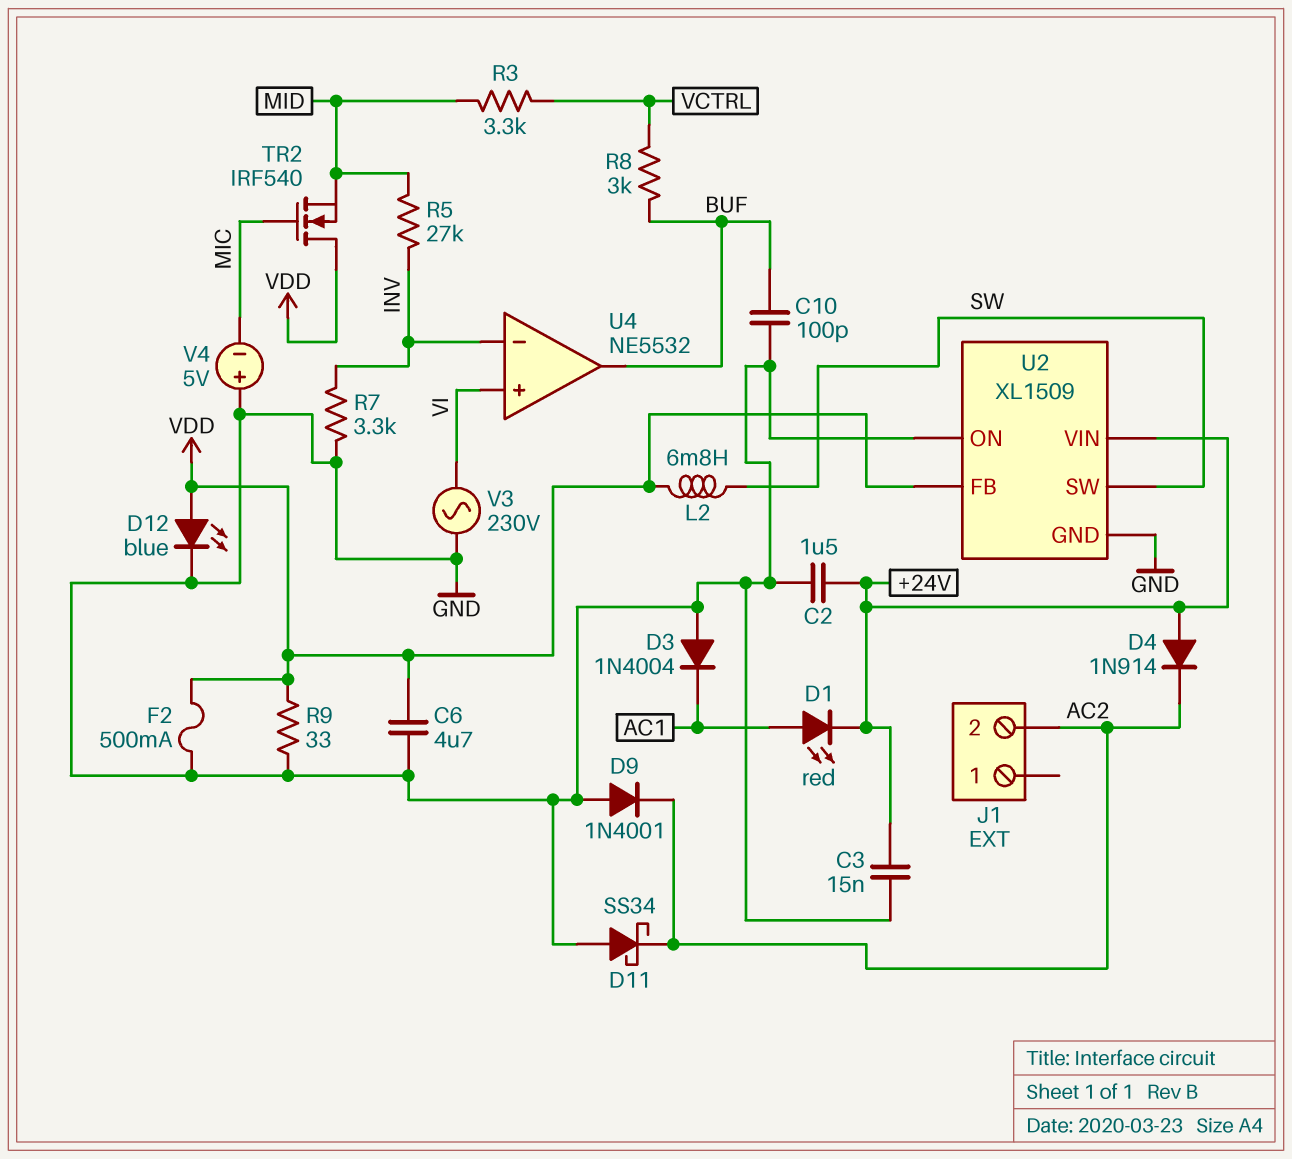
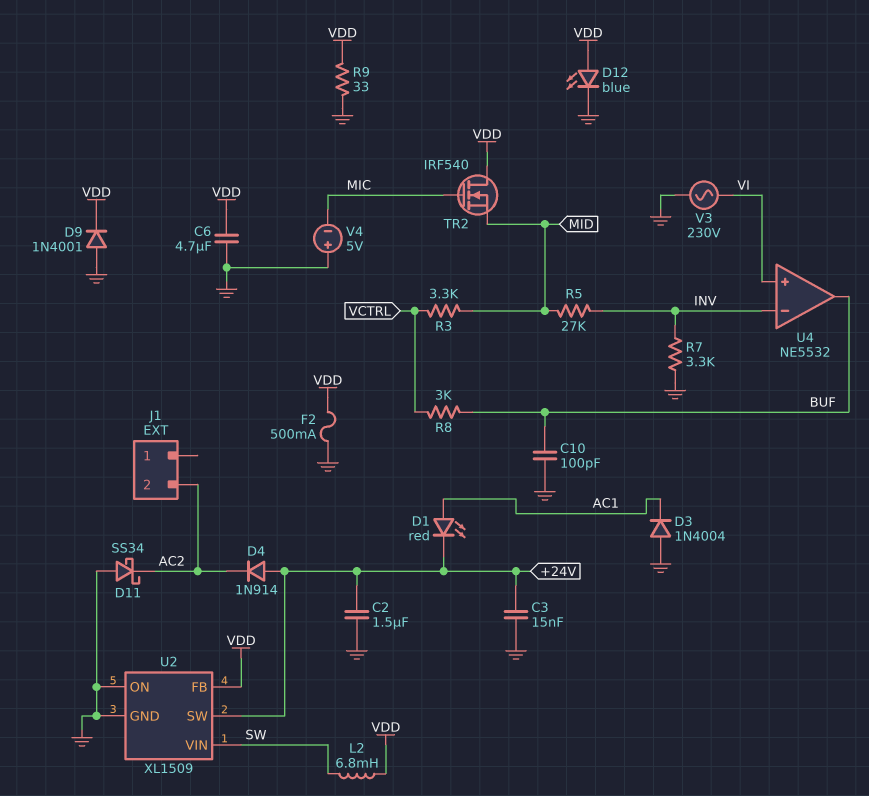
D9: diode 1N4001 (A GND, K AC2) -> diode 1N4001 (A GND, K VDD)
U2 pin SW: SW -> +24V
U2 pin VIN: +24V -> SW

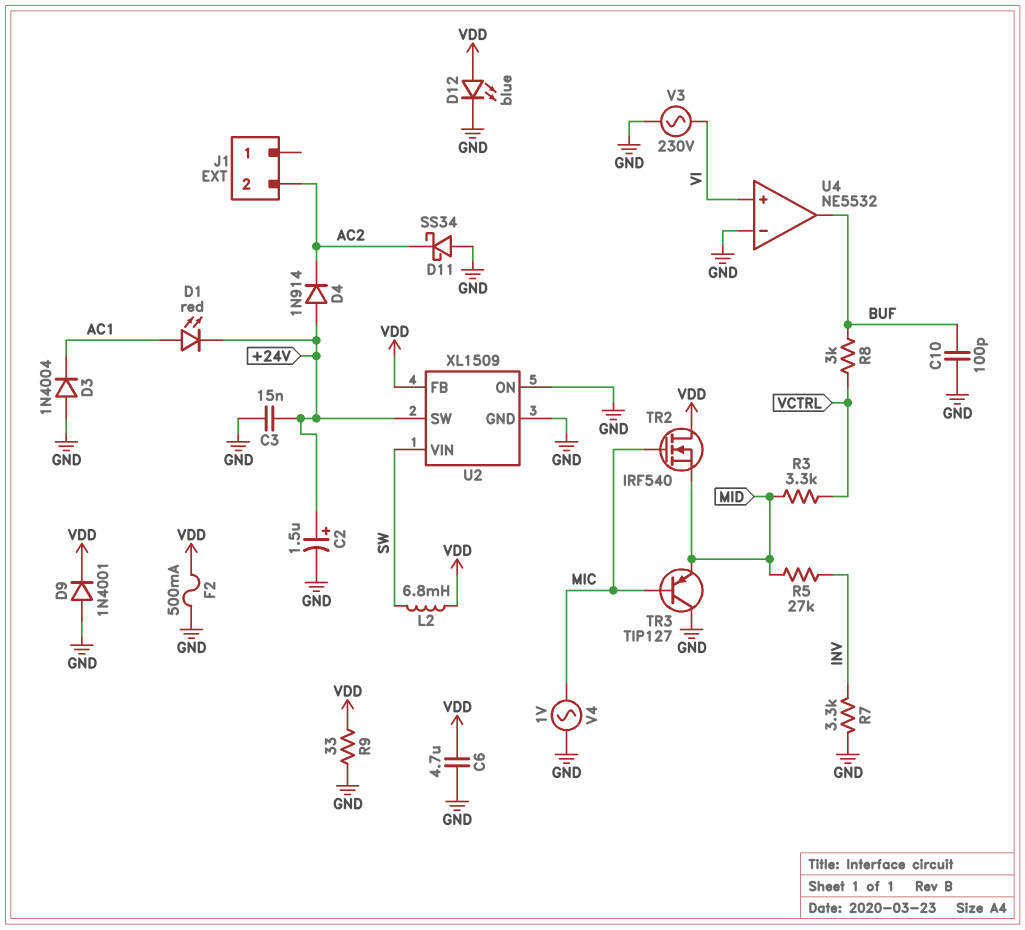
C2: 1.5uF (+24V, GND) -> 1.5uF (plus +24V, minus GND)
TR3: none -> PNP TIP127 (B MIC, C GND, E MID)
U4 pin in-: INV -> GND
V4: 5V (plus GND, minus MIC) -> AC 1V (GND, MIC)

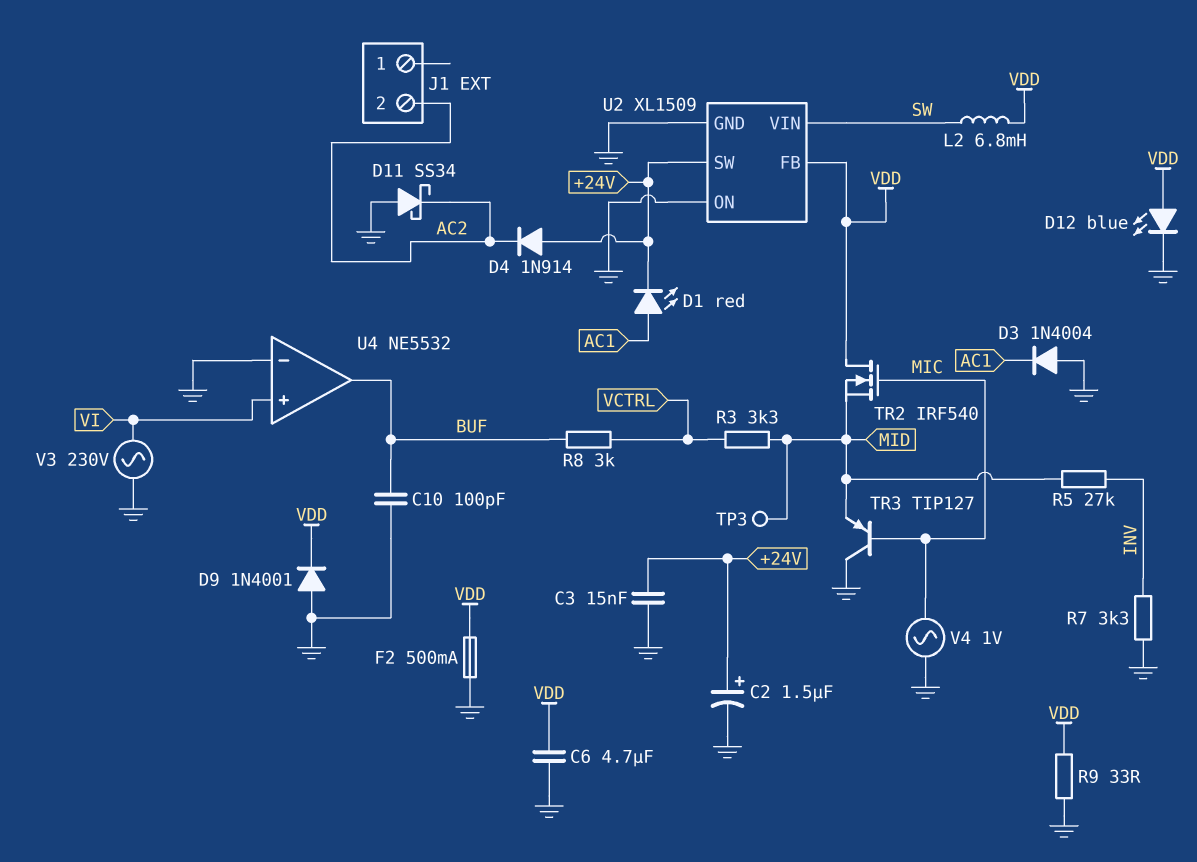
TP3: none -> test point (MID)

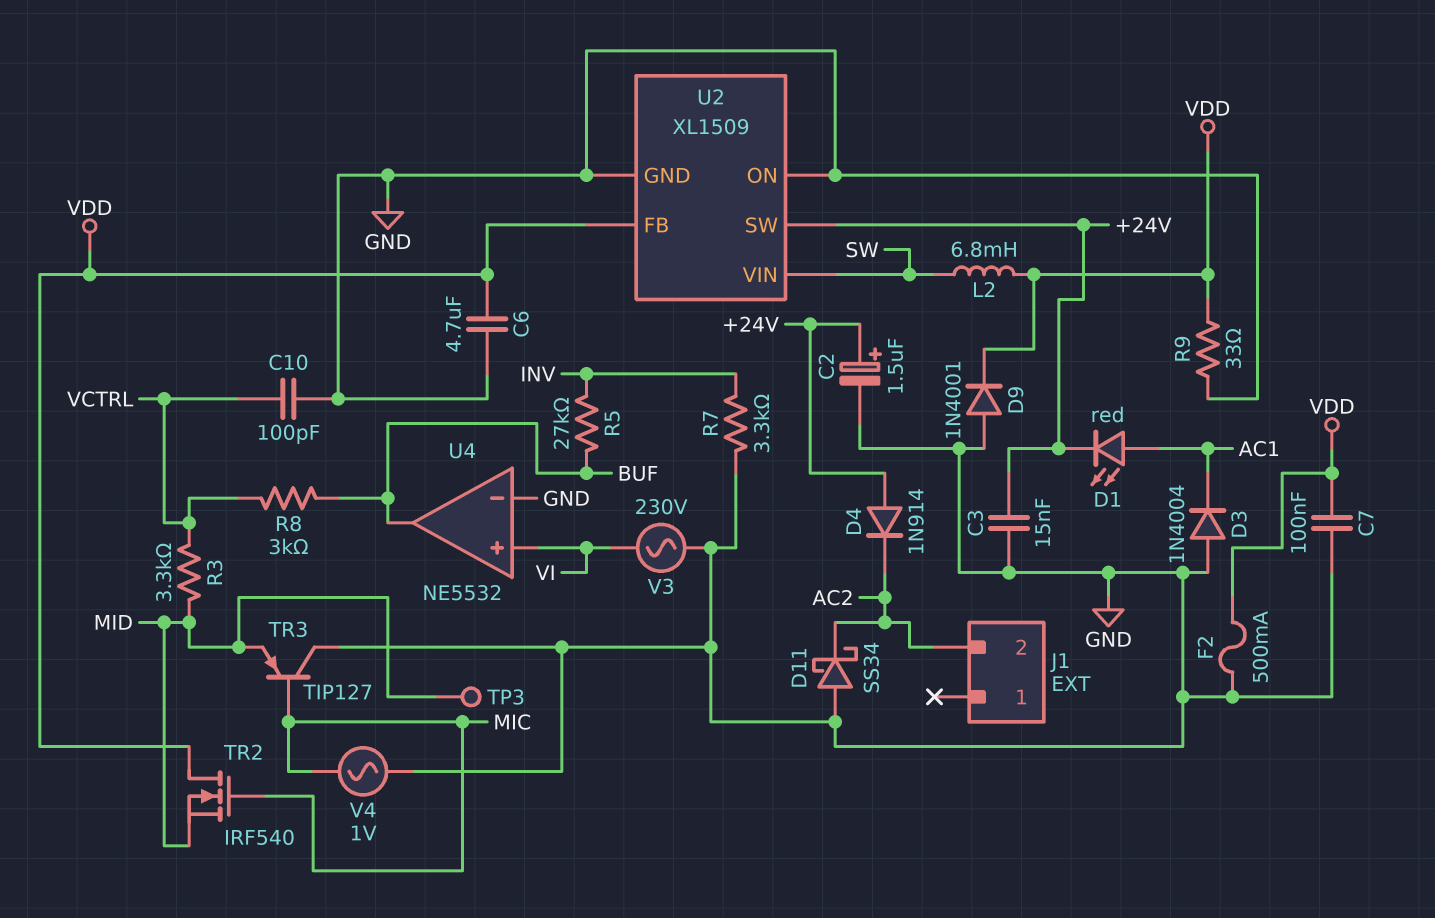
C7: none -> 100nF (GND, VDD)
C10: 100pF (BUF, GND) -> 100pF (GND, VCTRL)
D12: LED blue (A VDD, K GND) -> none
R5: 27k (INV, MID) -> 27k (BUF, INV)

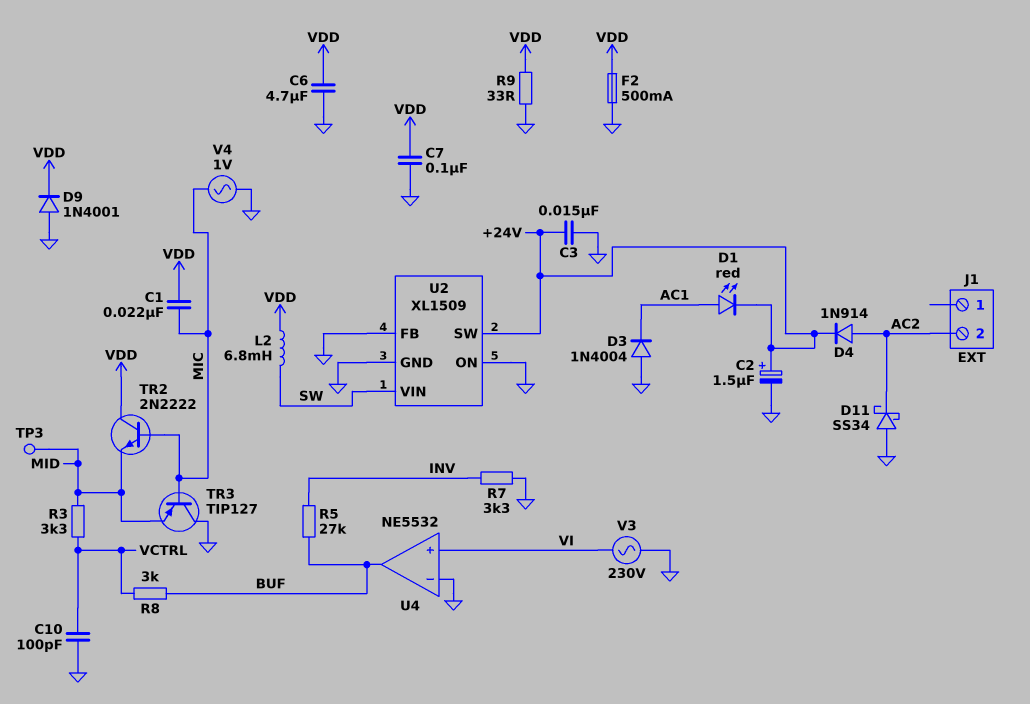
C1: none -> 22nF (MIC, VDD)
D4: diode 1N914 (A +24V, K AC2) -> diode 1N914 (A AC2, K +24V)
TR2: NMOS IRF540 (G MIC, D VDD, S MID) -> NPN 2N2222 (B MIC, C VDD, E MID)
U2 pin FB: VDD -> GND

